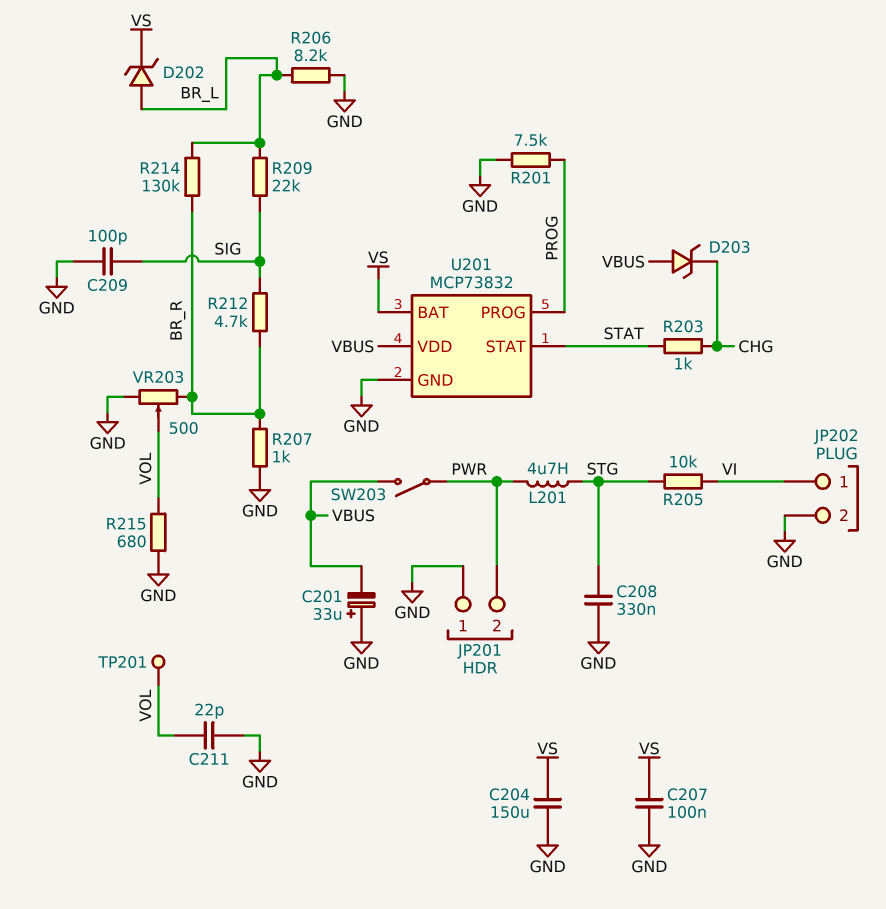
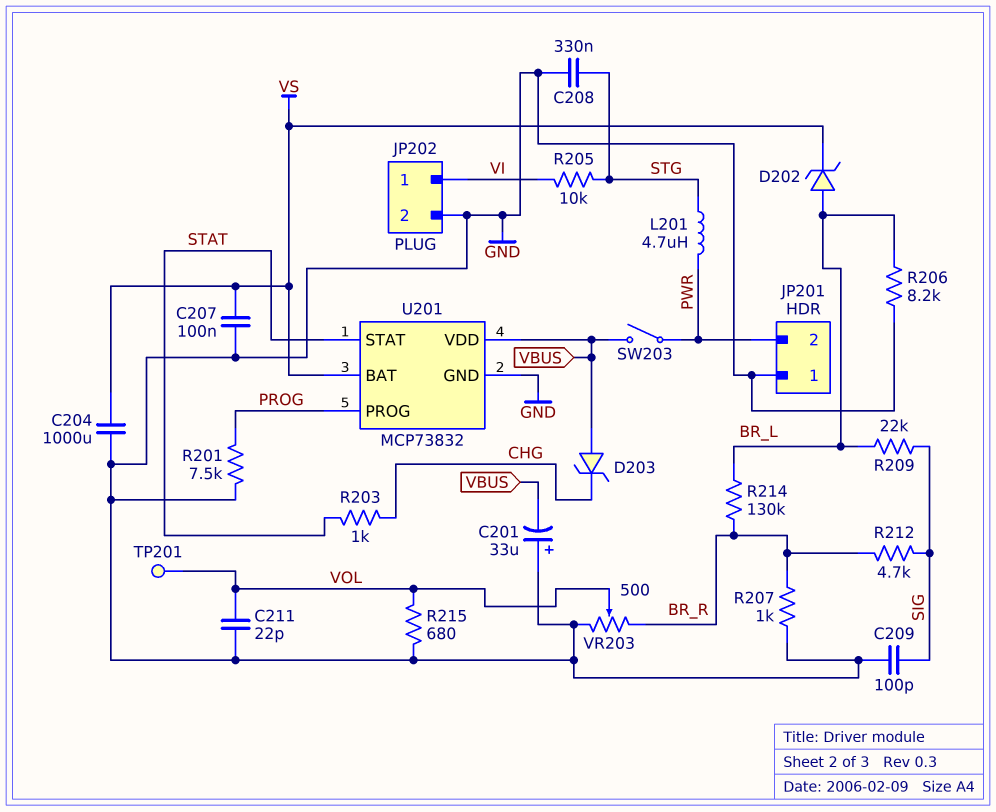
C204: 150uF (GND, VS) -> 1000uF (GND, VS)

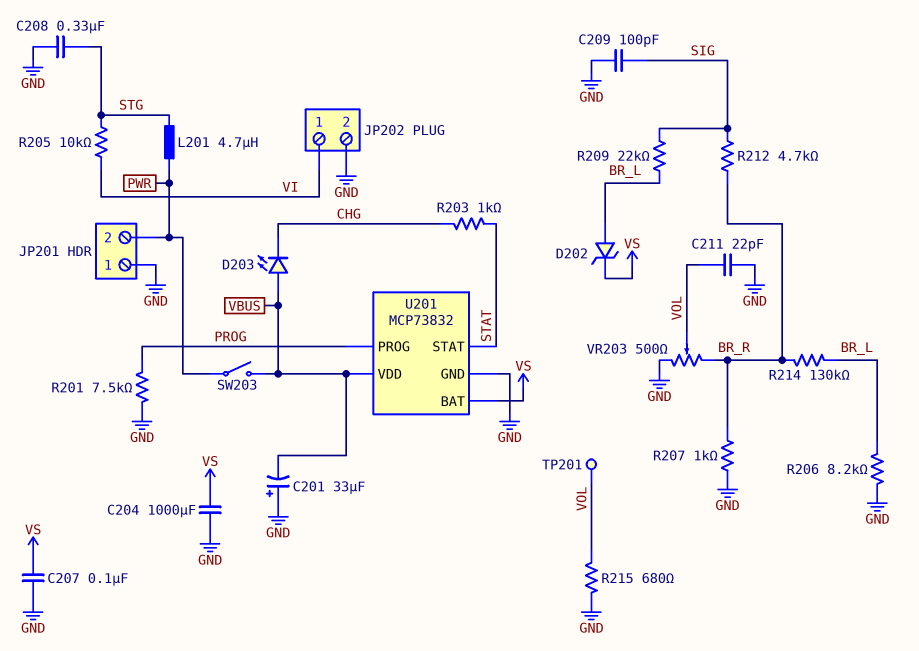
D203: zener (A VBUS, K CHG) -> LED (A VBUS, K CHG)

